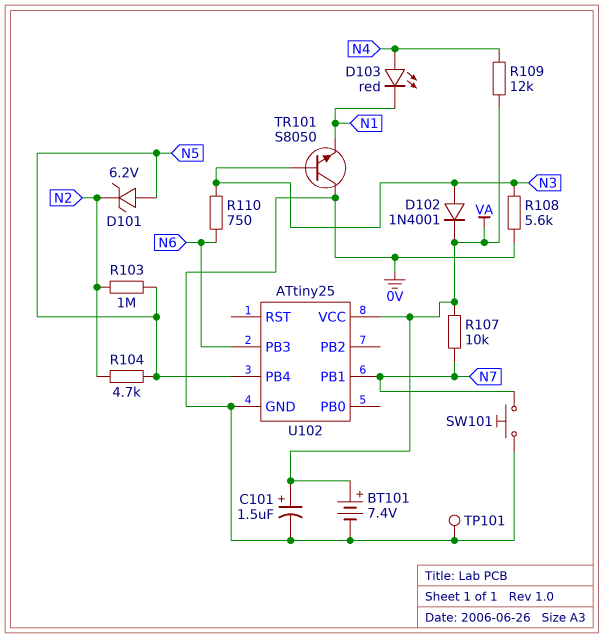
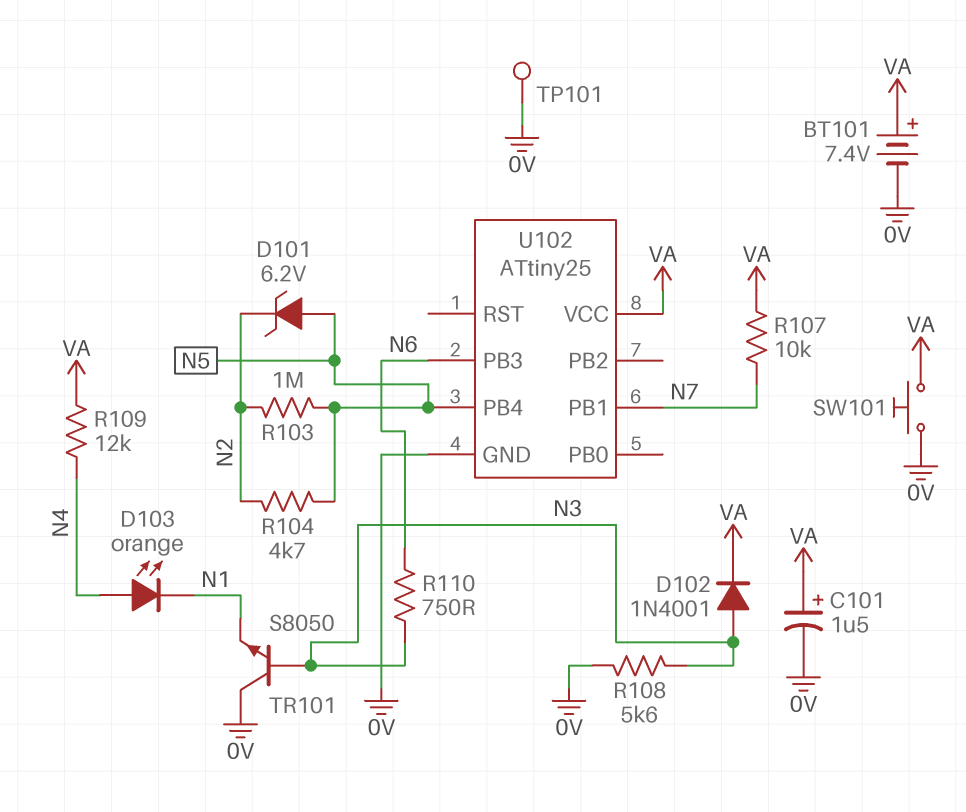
D103: LED red (A N4, K N1) -> LED orange (A N4, K N1)
SW101: button (0V, N7) -> button (0V, VA)

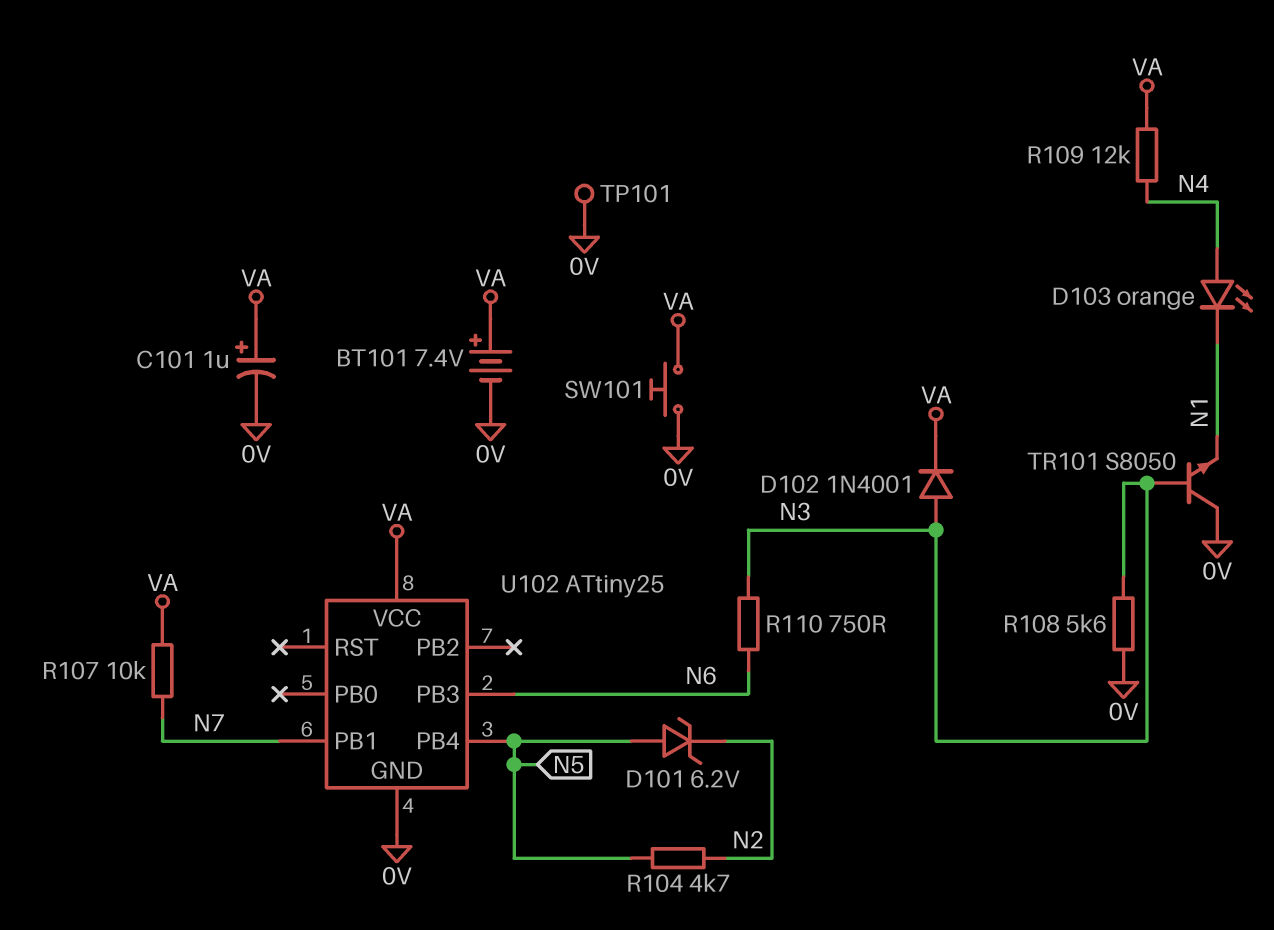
C101: 1.5uF (plus VA, minus 0V) -> 1uF (plus VA, minus 0V)
R103: 1M (N2, N5) -> none

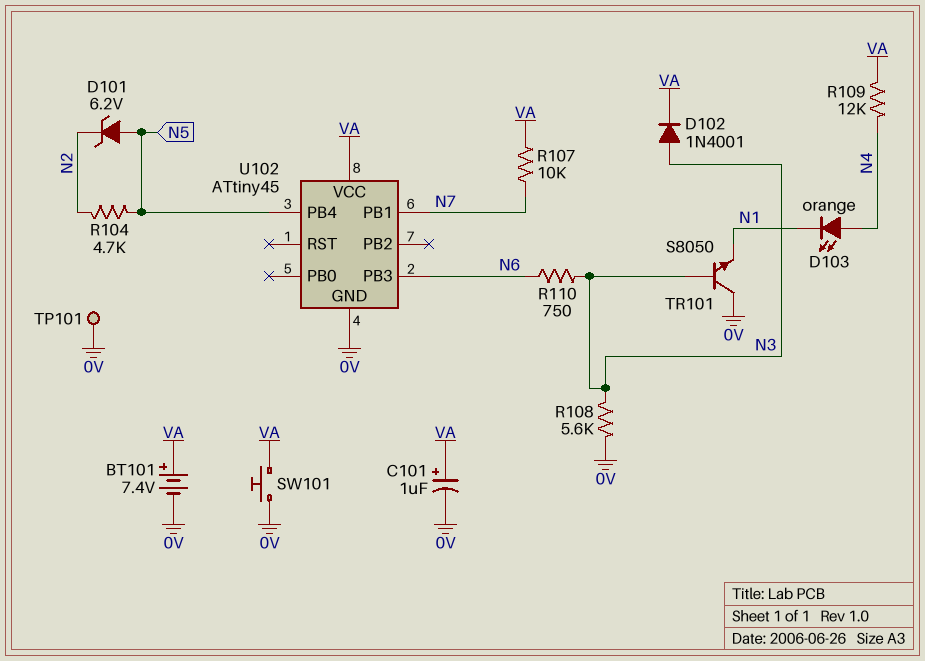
U102: ATtiny25 -> ATtiny45

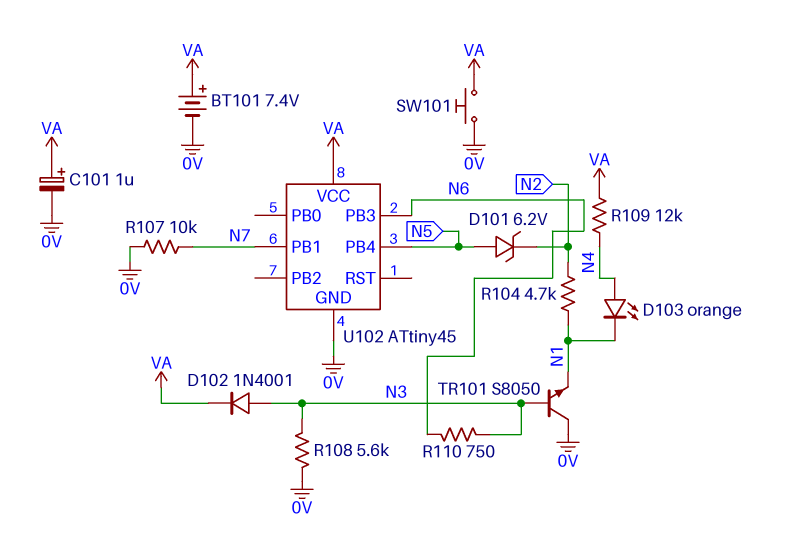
R104: 4.7k (N2, N5) -> 4.7k (N1, N2)
R107: 10k (N7, VA) -> 10k (0V, N7)
TP101: test point (0V) -> none

